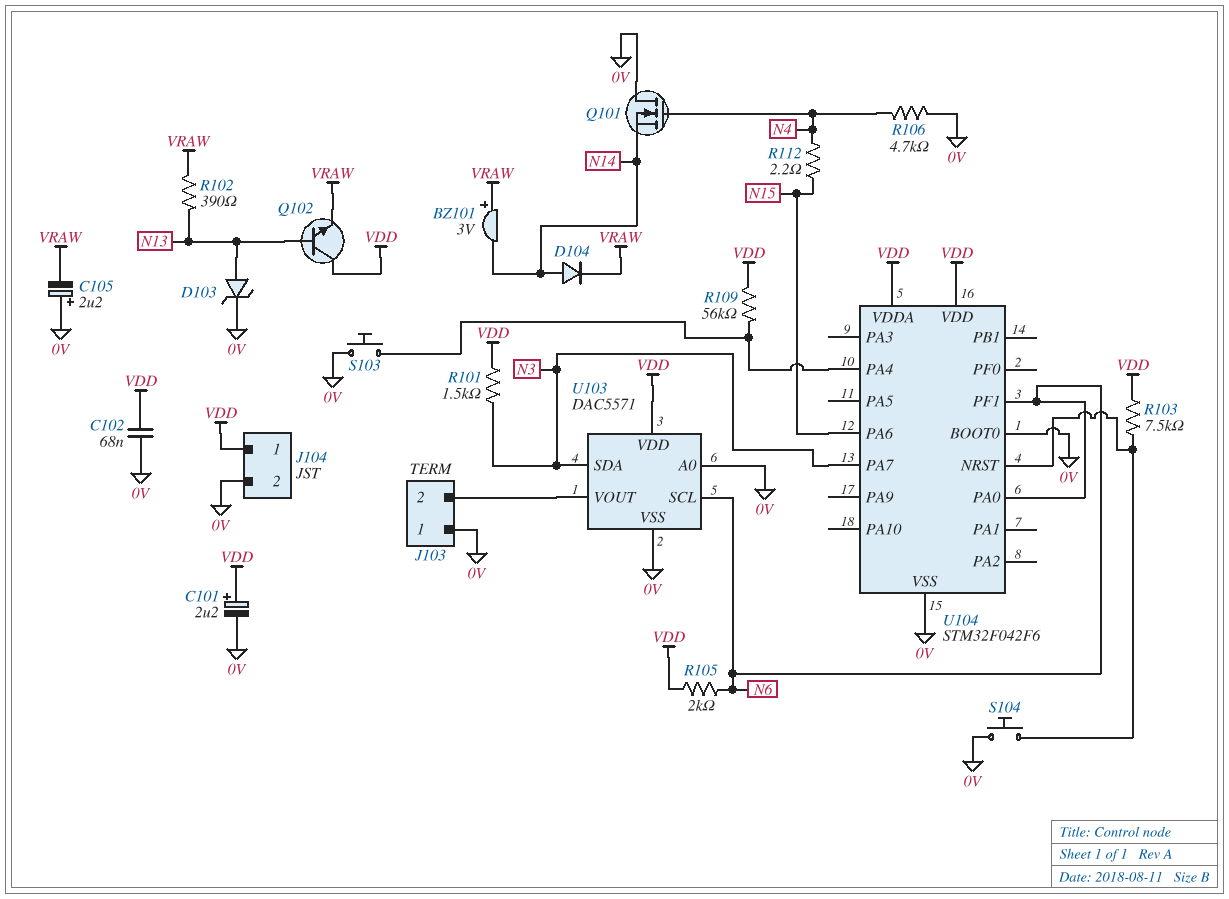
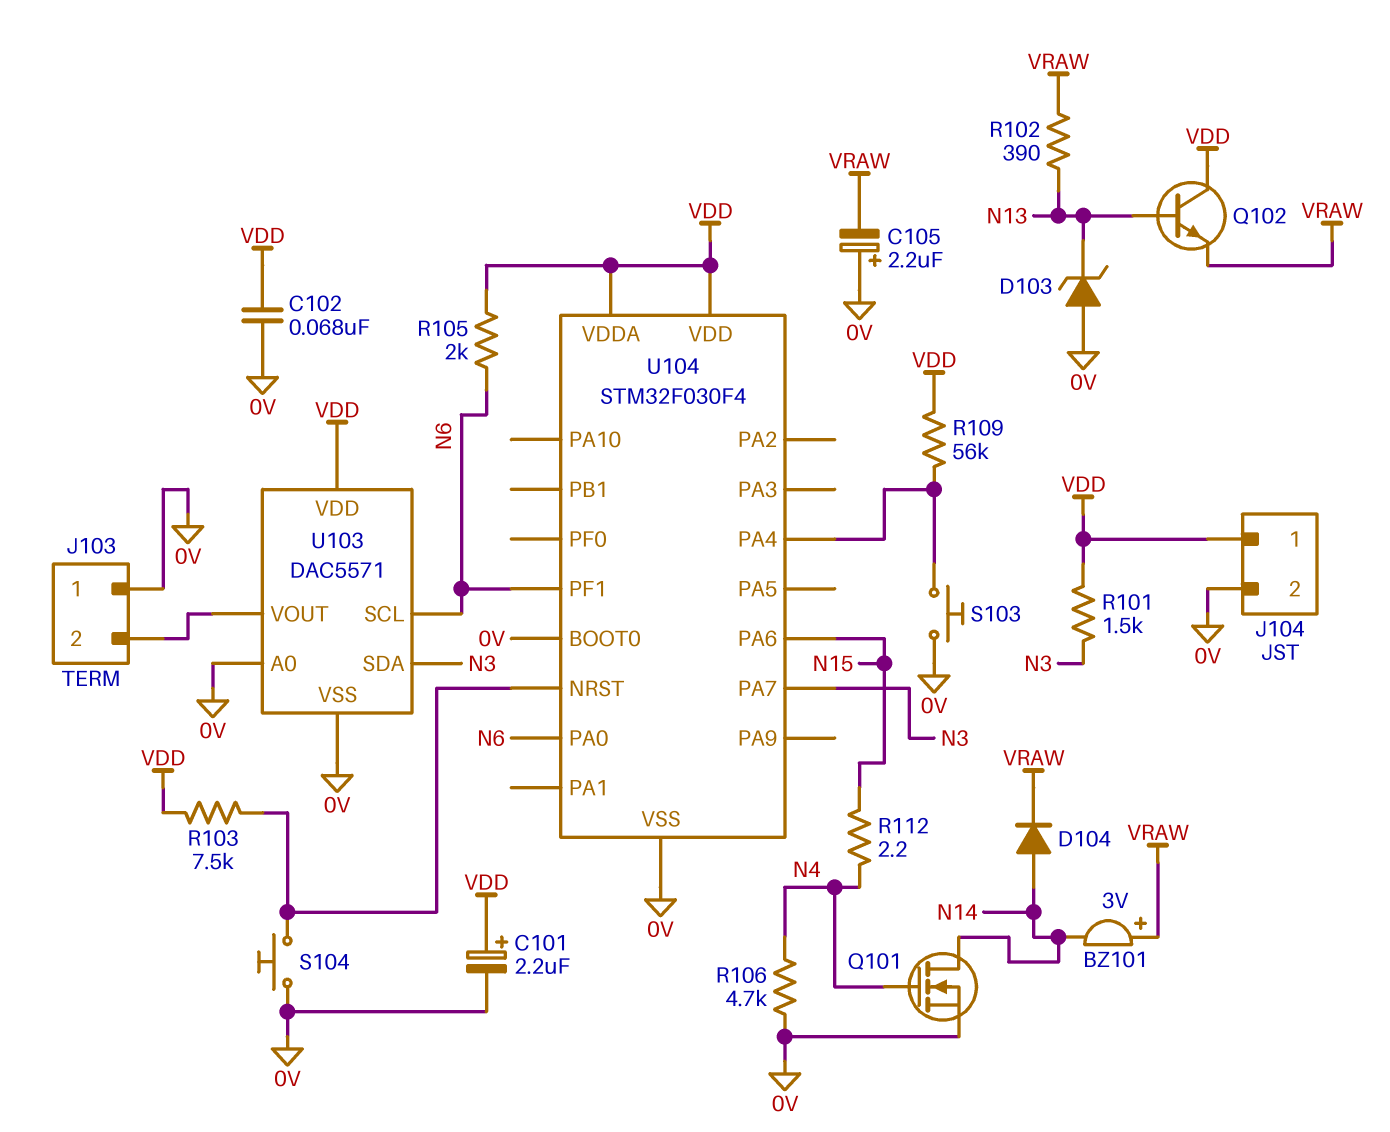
D103: zener (A N13, K 0V) -> zener (A 0V, K N13)
Q101: NMOS (G N4, D 0V, S N14) -> NMOS (G N4, D N14, S 0V)
U104: STM32F042F6 -> STM32F030F4

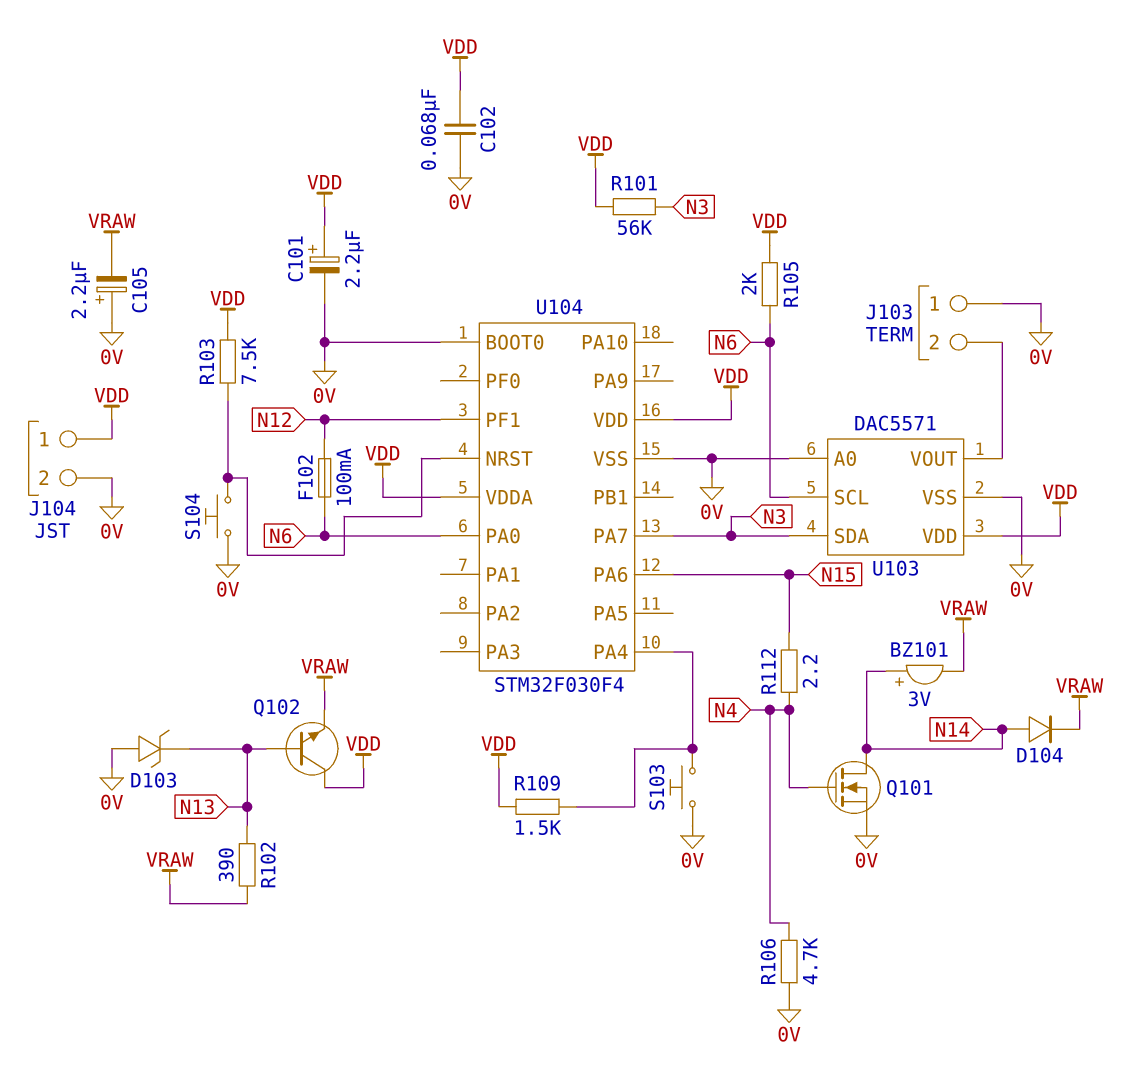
BZ101: buzzer 3V (plus VRAW, minus N14) -> buzzer 3V (plus N14, minus VRAW)
F102: none -> 100mA (N6, N12)
R101: 1.5k (N3, VDD) -> 56k (N3, VDD)
R109: 56k (U104/PA4, VDD) -> 1.5k (U104/PA4, VDD)
U104 pin PF1: N6 -> N12

